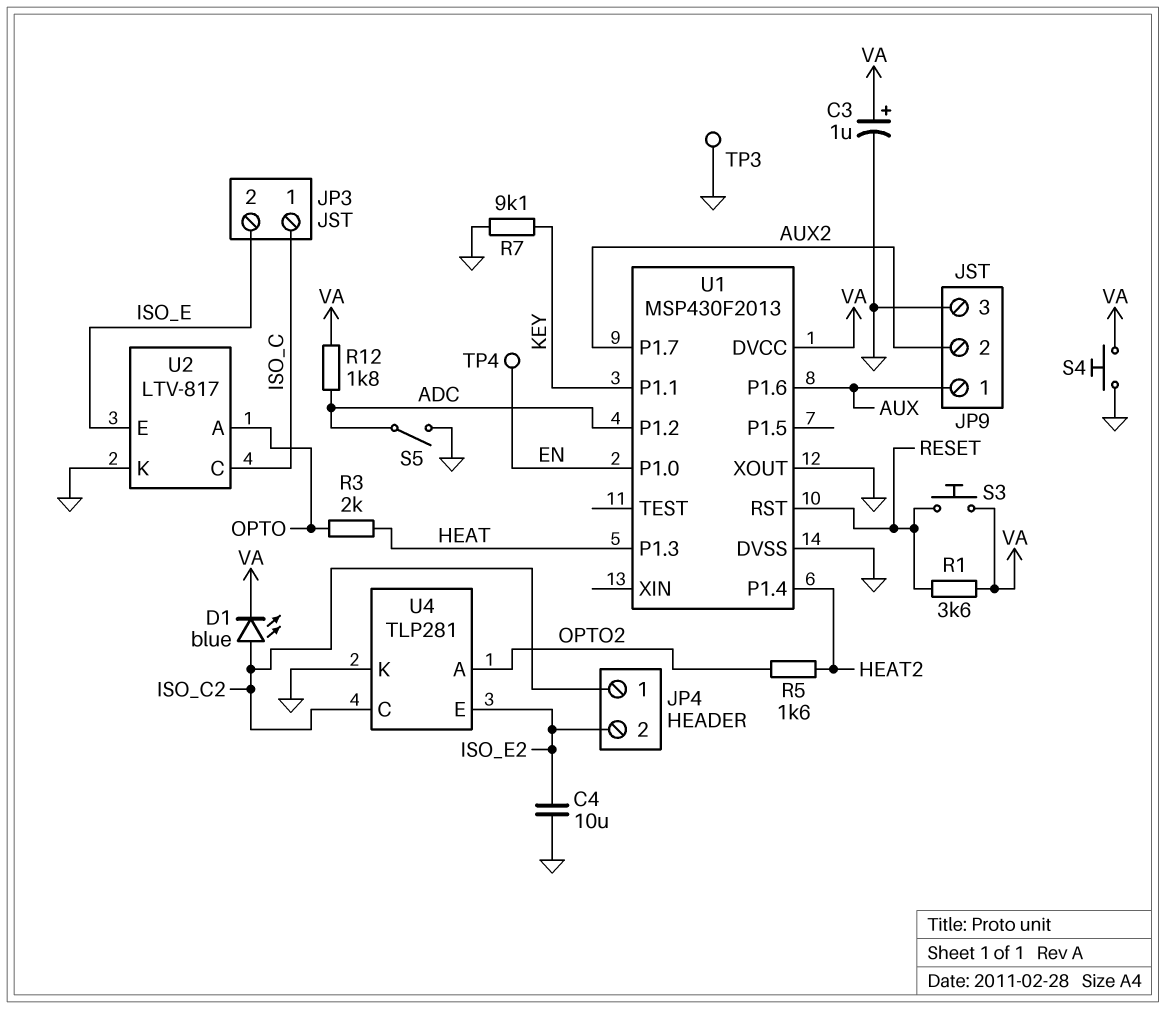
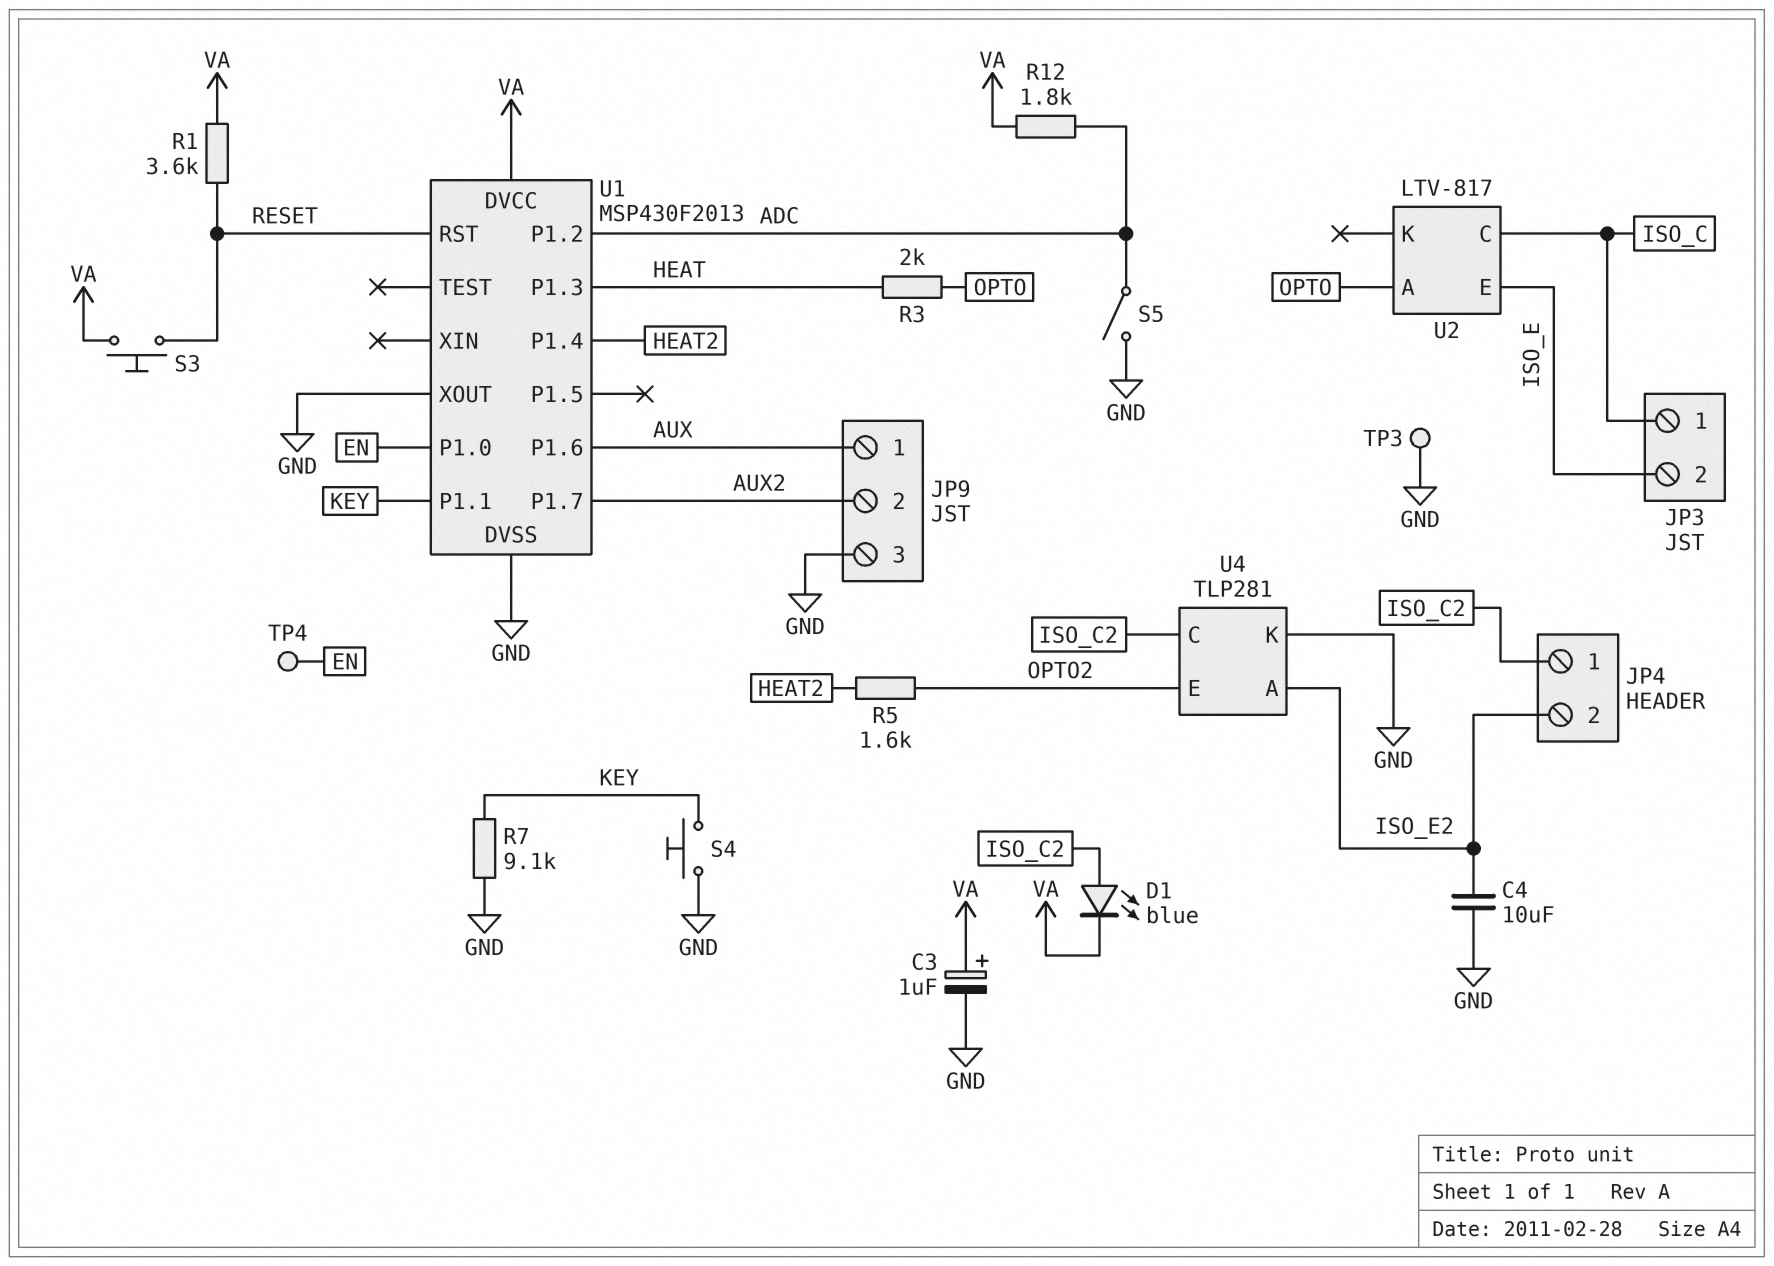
S4: button (GND, VA) -> button (GND, KEY)
U2 pin K: GND -> none
U4 pin A: OPTO2 -> ISO_E2
U4 pin E: ISO_E2 -> OPTO2

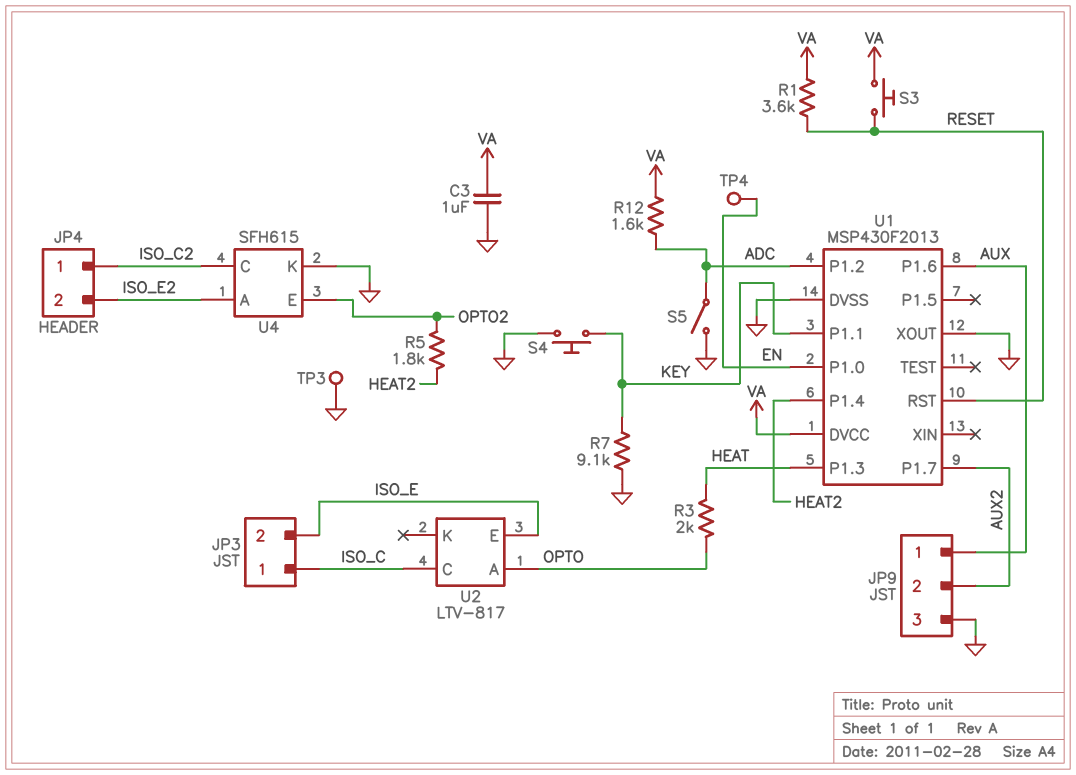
C3: 1uF (plus VA, minus GND) -> 1uF (GND, VA)
C4: 10uF (GND, ISO_E2) -> none
D1: LED blue (A ISO_C2, K VA) -> none
R5: 1.6k (HEAT2, OPTO2) -> 1.8k (HEAT2, OPTO2)
R12: 1.8k (ADC, VA) -> 1.6k (ADC, VA)
U4: TLP281 -> SFH615

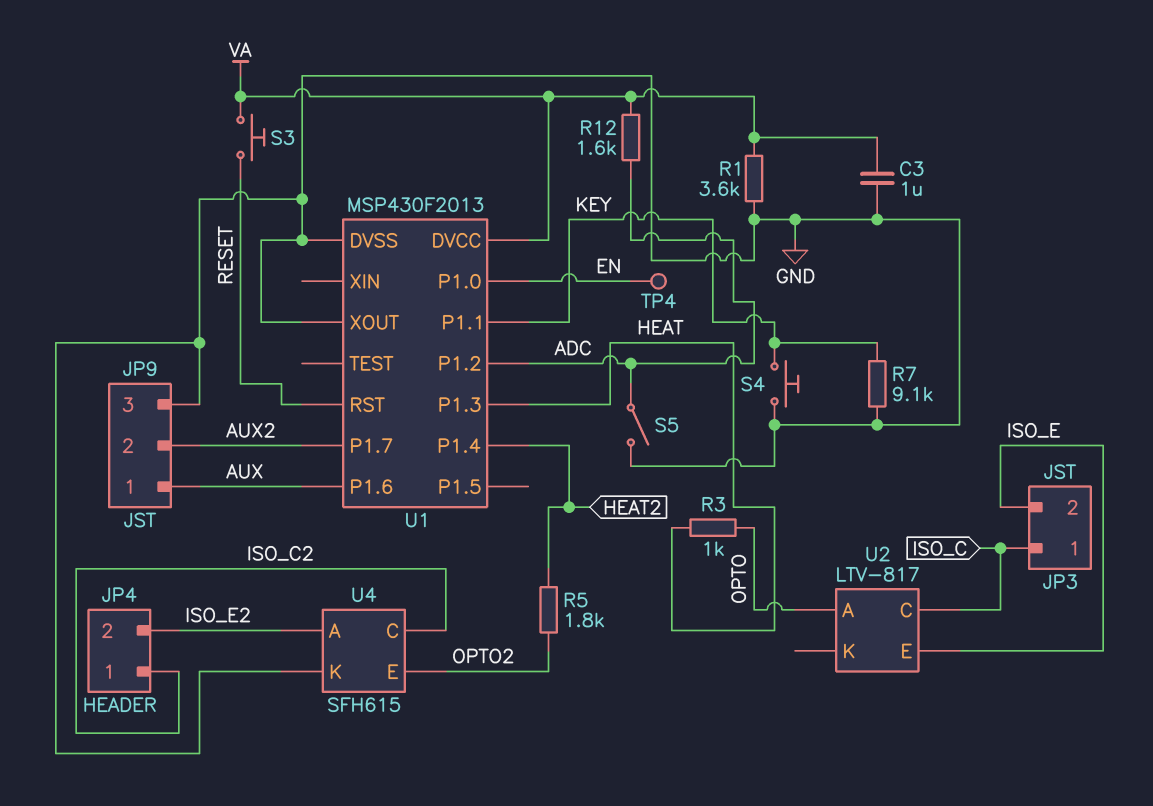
R1: 3.6k (RESET, VA) -> 3.6k (GND, VA)
R3: 2k (HEAT, OPTO) -> 1k (HEAT, OPTO)
TP3: test point (GND) -> none

